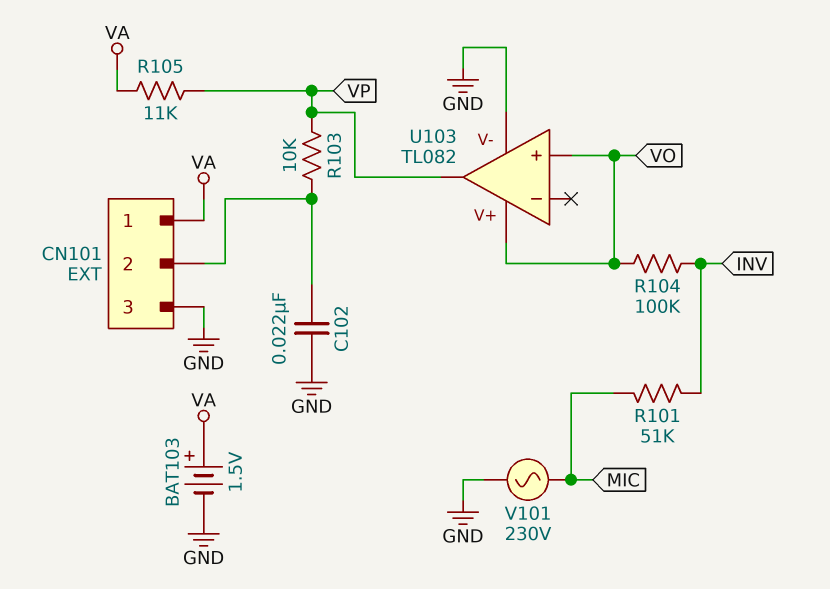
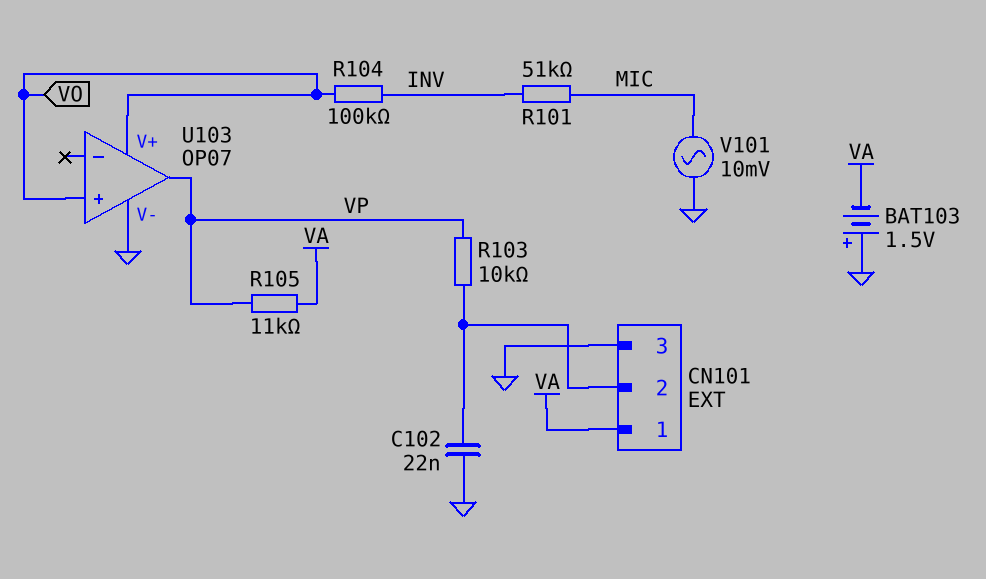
BAT103: 1.5V (plus VA, minus GND) -> 1.5V (plus GND, minus VA)
U103: TL082 -> OP07
V101: AC 230V (GND, MIC) -> AC 10mV (GND, MIC)

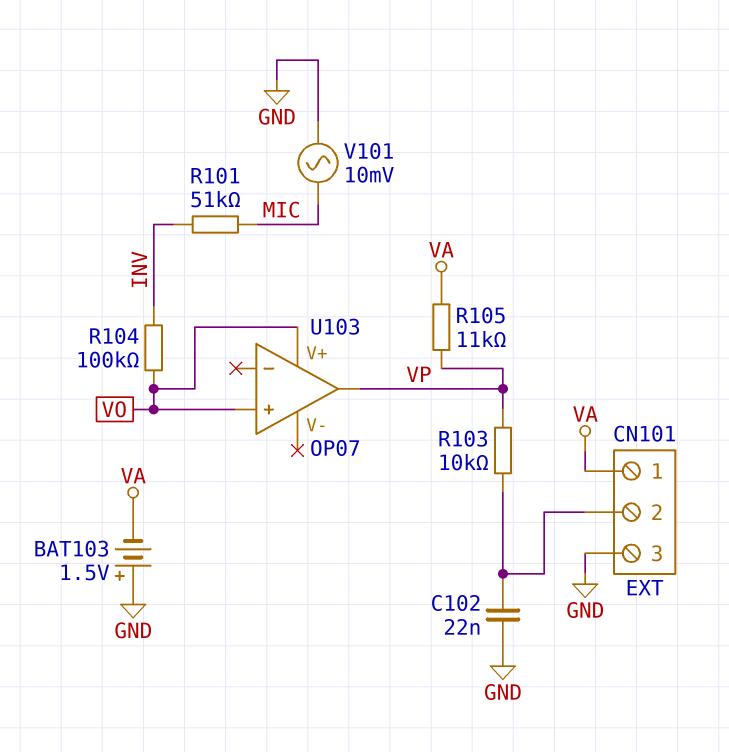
U103 pin V-: GND -> none

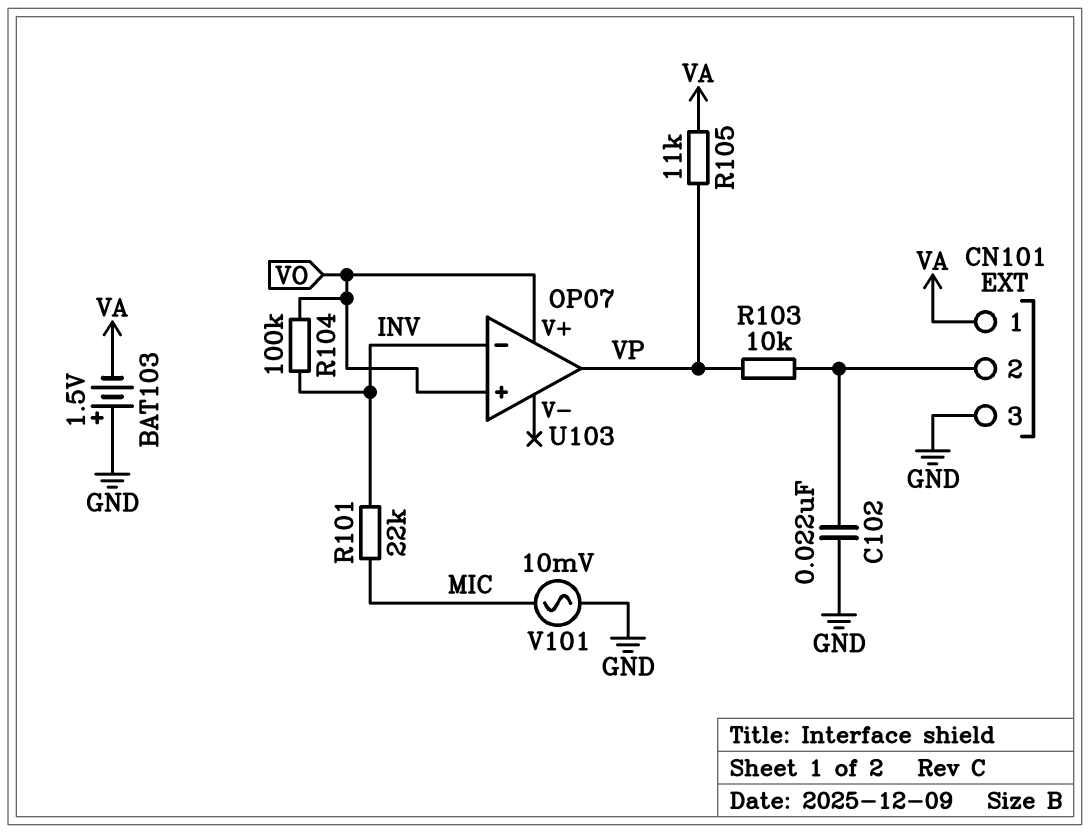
R101: 51k (INV, MIC) -> 22k (INV, MIC)
U103 pin in-: none -> INV

